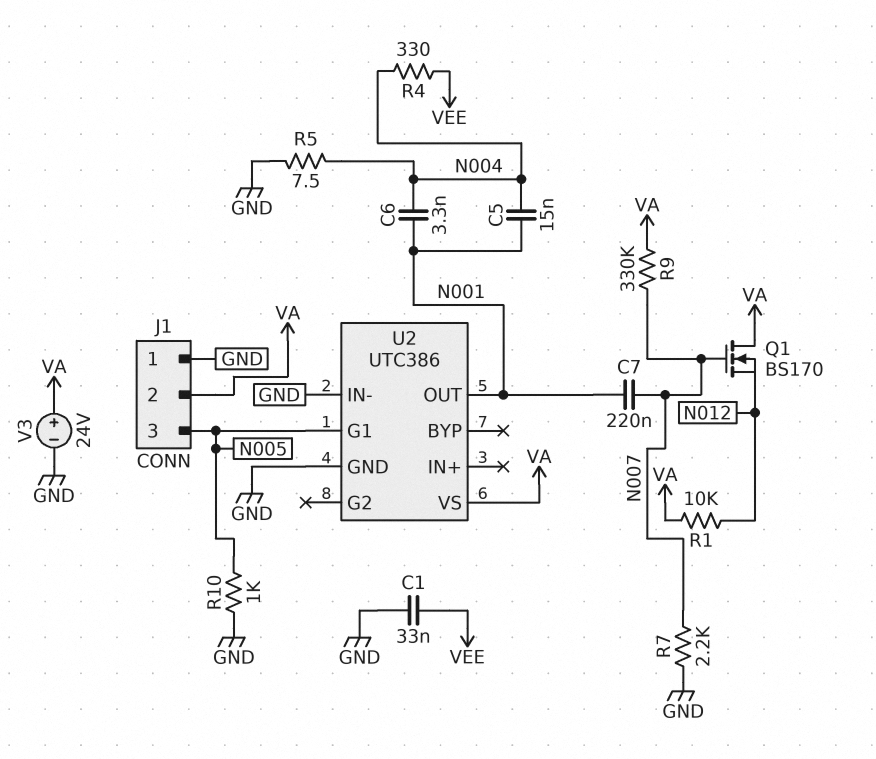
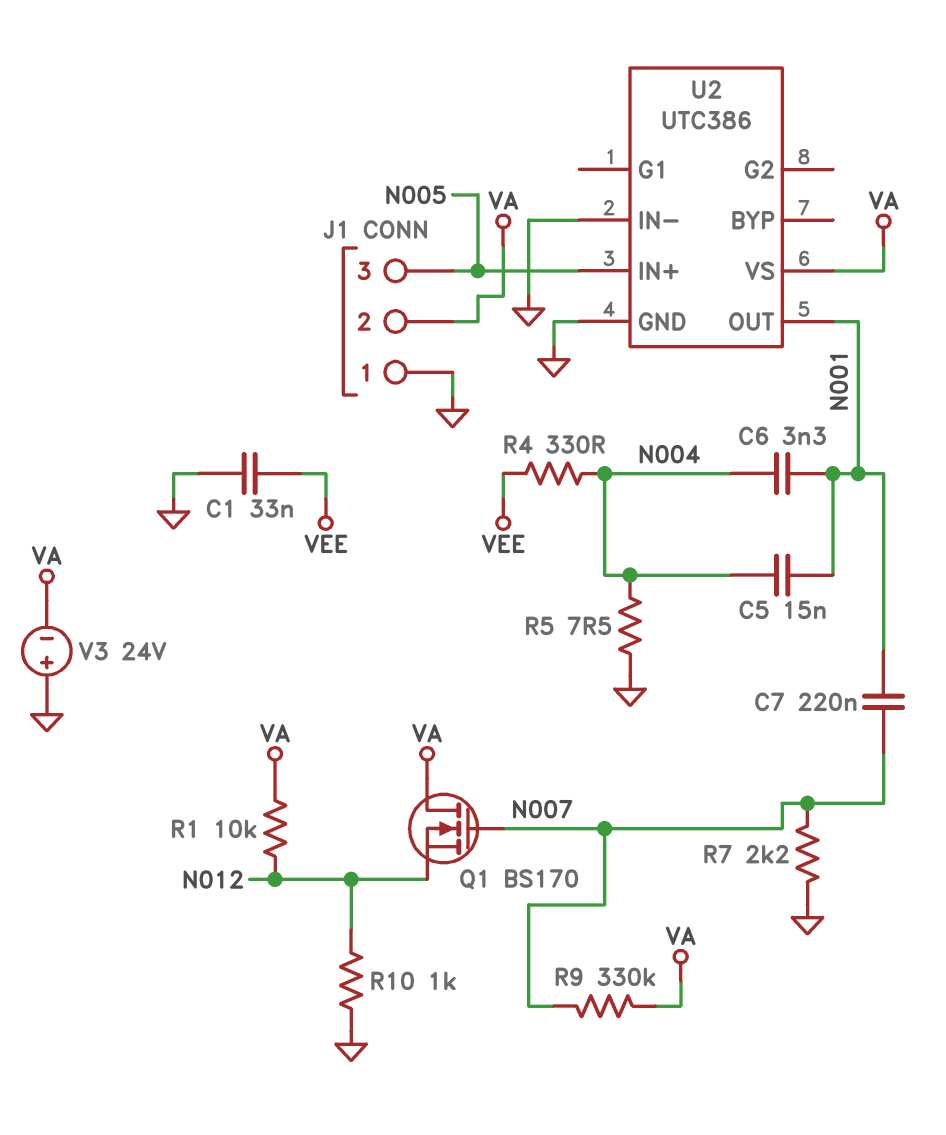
R10: 1k (GND, N005) -> 1k (GND, N012)
U2 pin G1: N005 -> none
U2 pin IN+: none -> N005
V3: 24V (plus VA, minus GND) -> 24V (plus GND, minus VA)

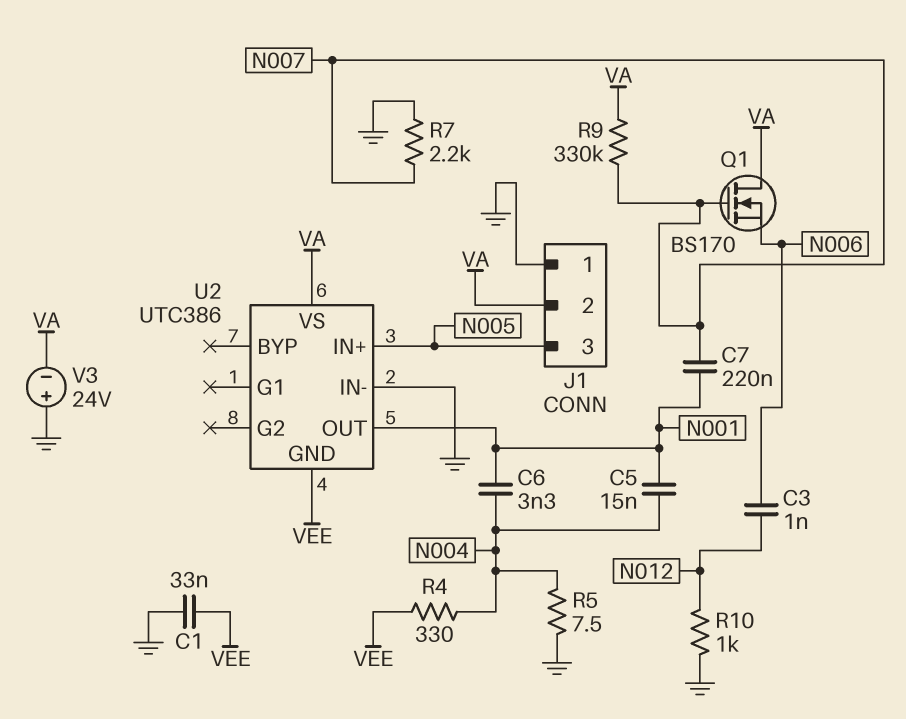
C3: none -> 1nF (N006, N012)
Q1: NMOS BS170 (G N007, D VA, S N012) -> NMOS BS170 (G N007, D VA, S N006)
R1: 10k (N012, VA) -> none
U2 pin GND: GND -> VEE

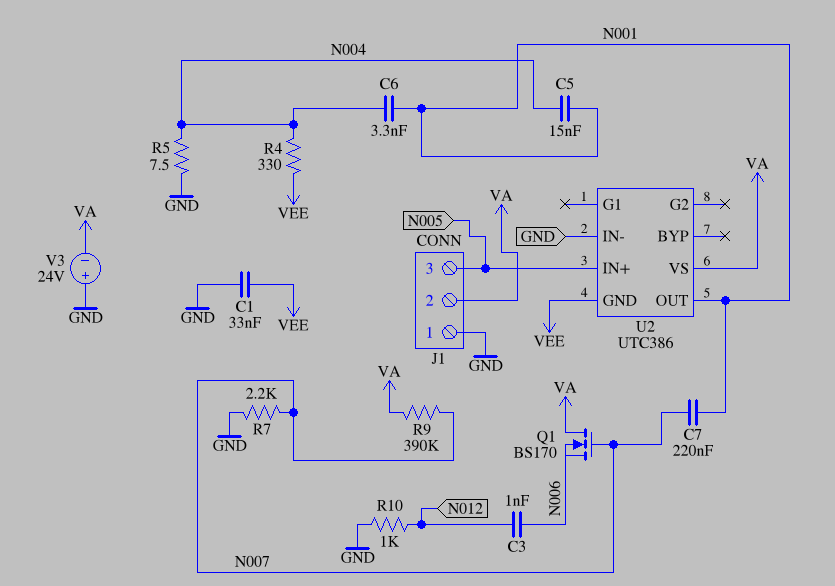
R9: 330k (N007, VA) -> 390k (N007, VA)

